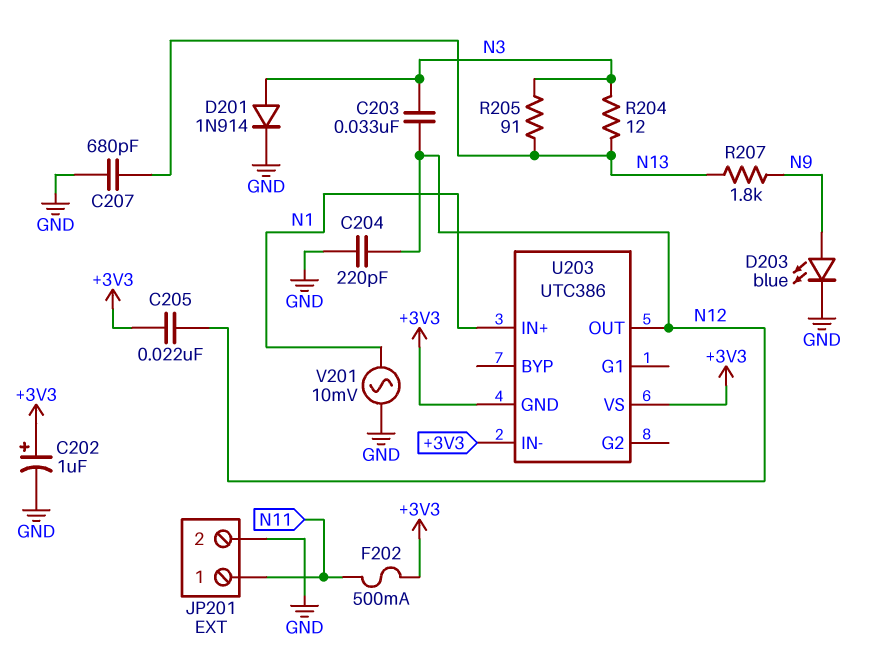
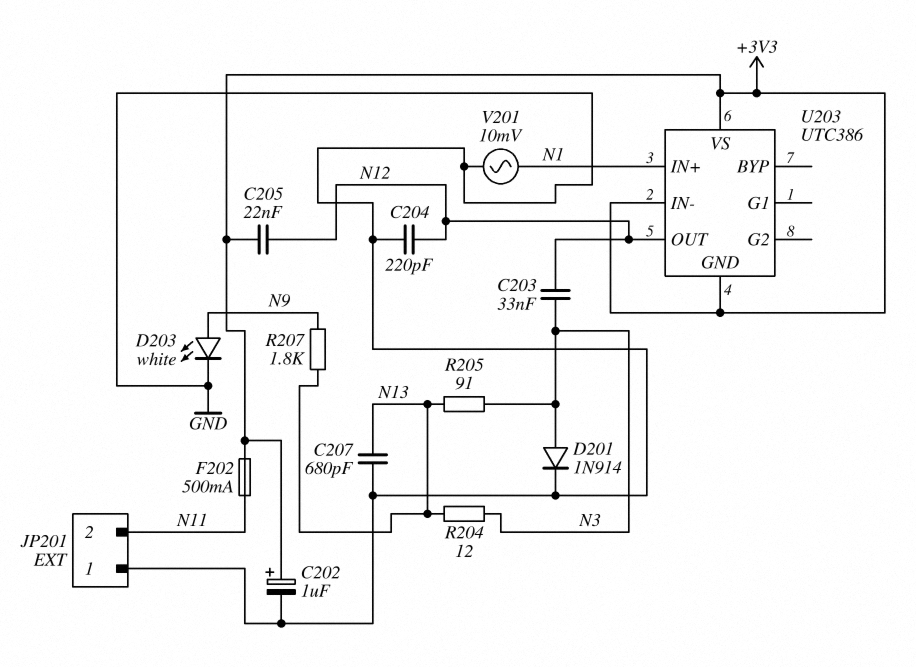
D203: LED blue (A N9, K GND) -> LED white (A N9, K GND)
JP201 pin 1: N11 -> GND
JP201 pin 2: GND -> N11

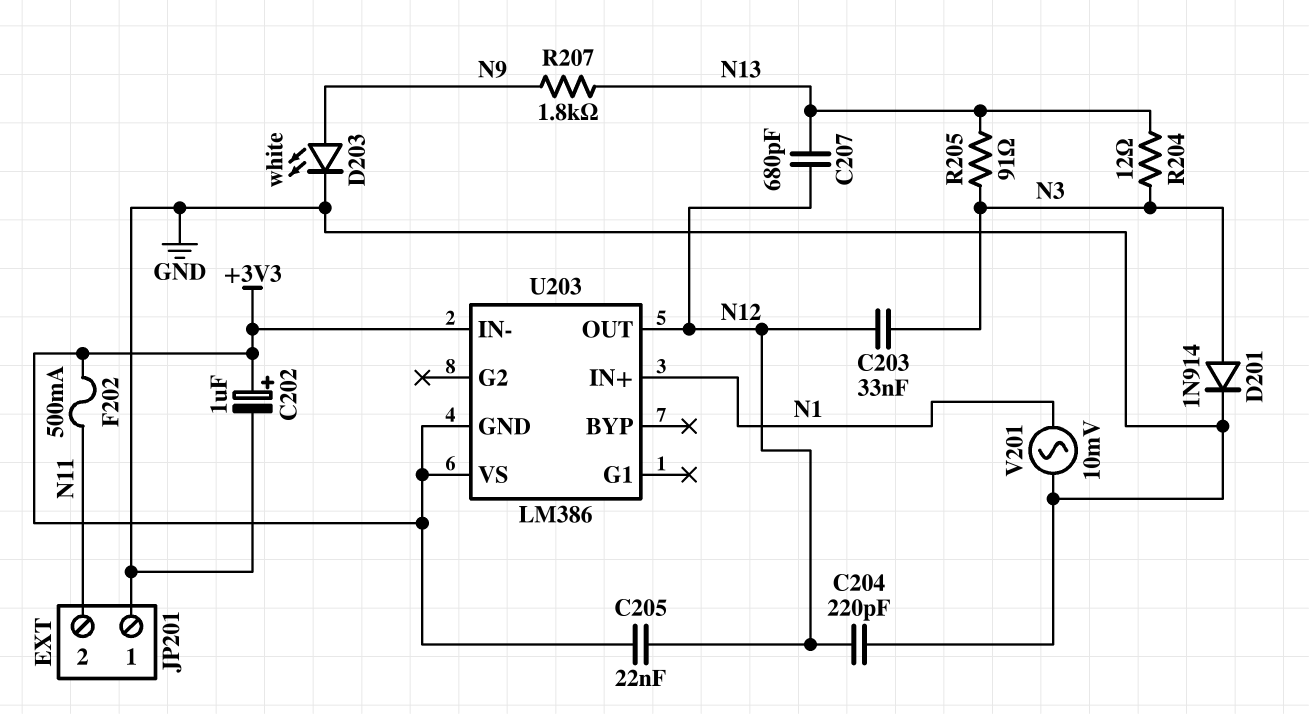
C207: 680pF (GND, N13) -> 680pF (N12, N13)
U203: UTC386 -> LM386

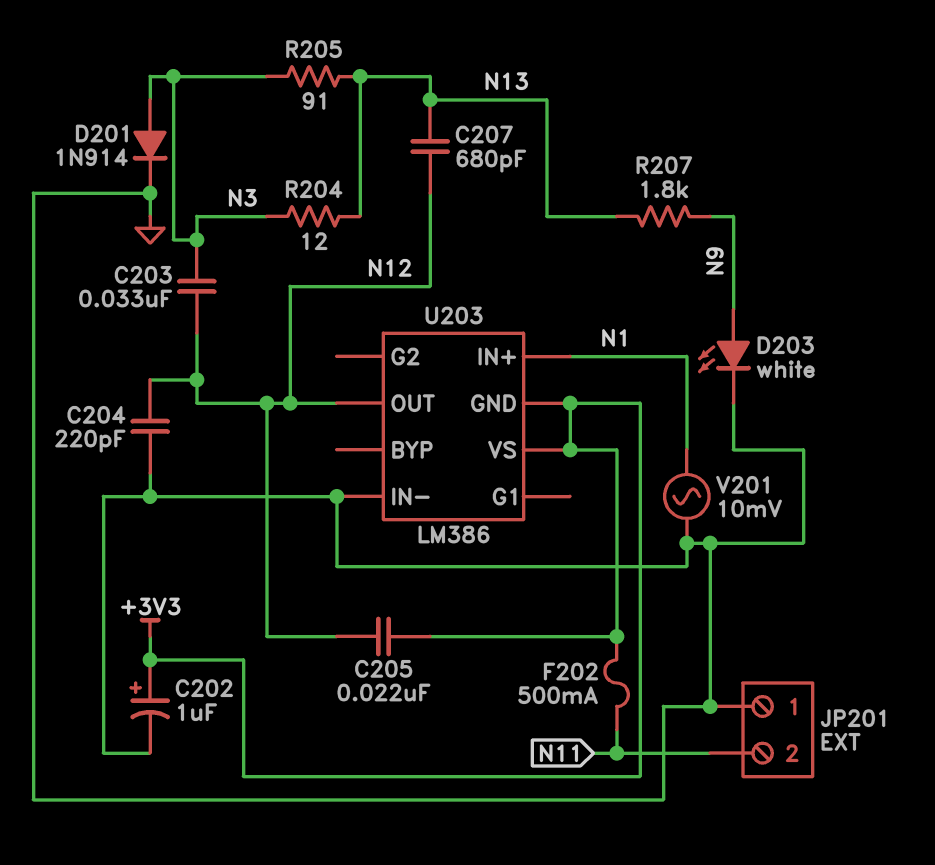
U203 pin IN-: +3V3 -> GND

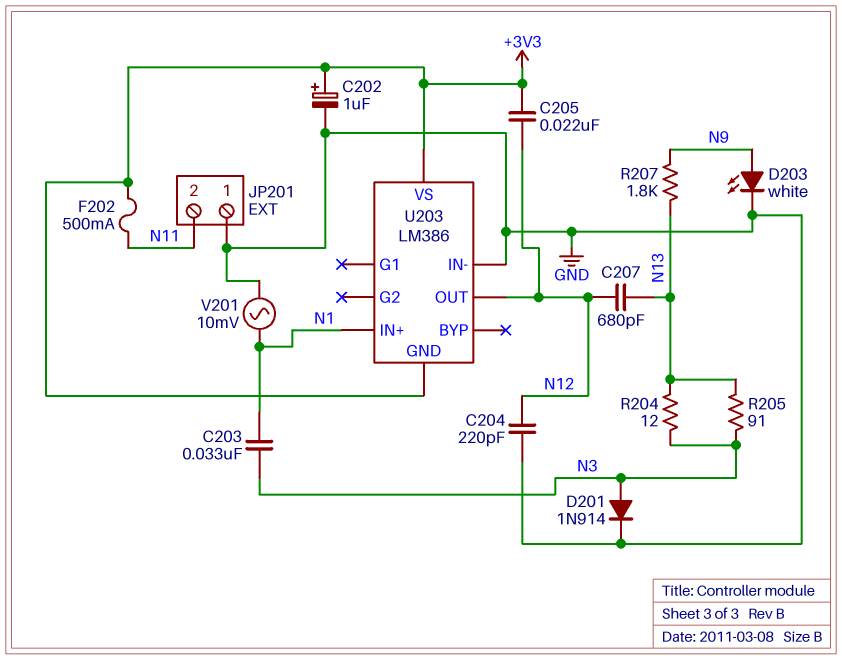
C203: 33nF (N3, N12) -> 33nF (N1, N3)

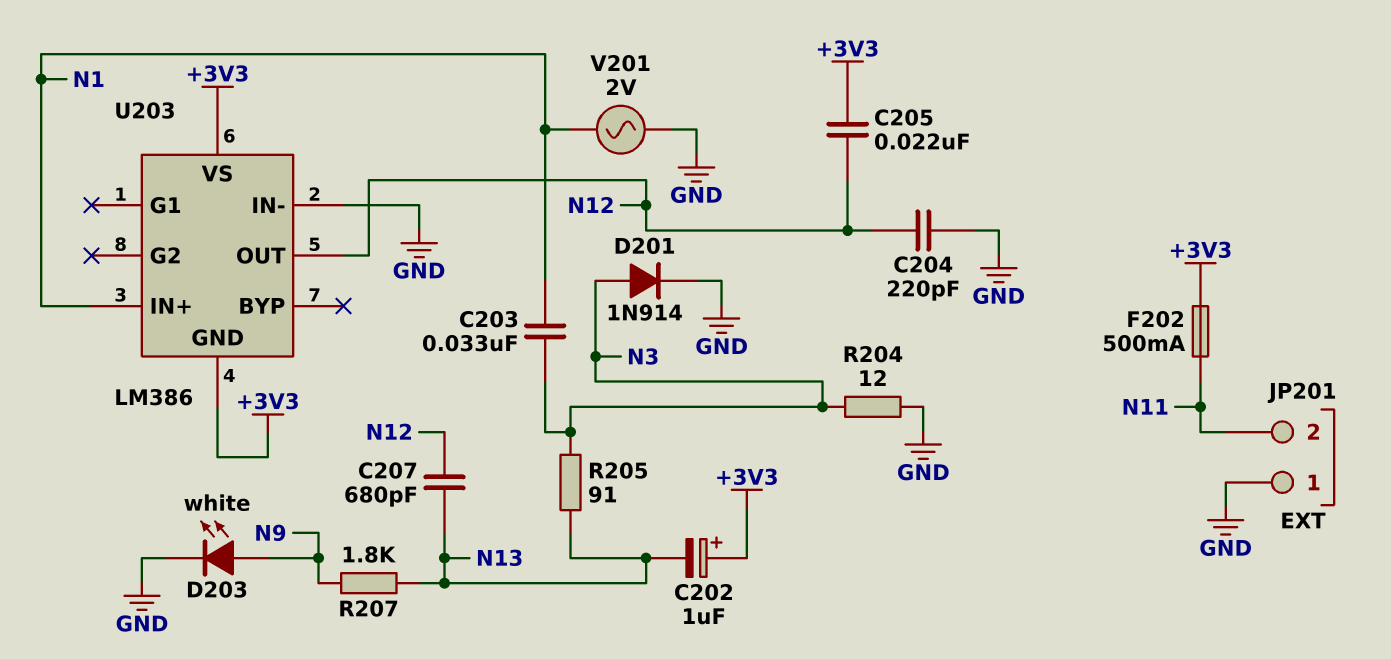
C202: 1uF (plus +3V3, minus GND) -> 1uF (plus +3V3, minus N13)
R204: 12 (N3, N13) -> 12 (GND, N3)
V201: AC 10mV (GND, N1) -> AC 2V (GND, N1)

